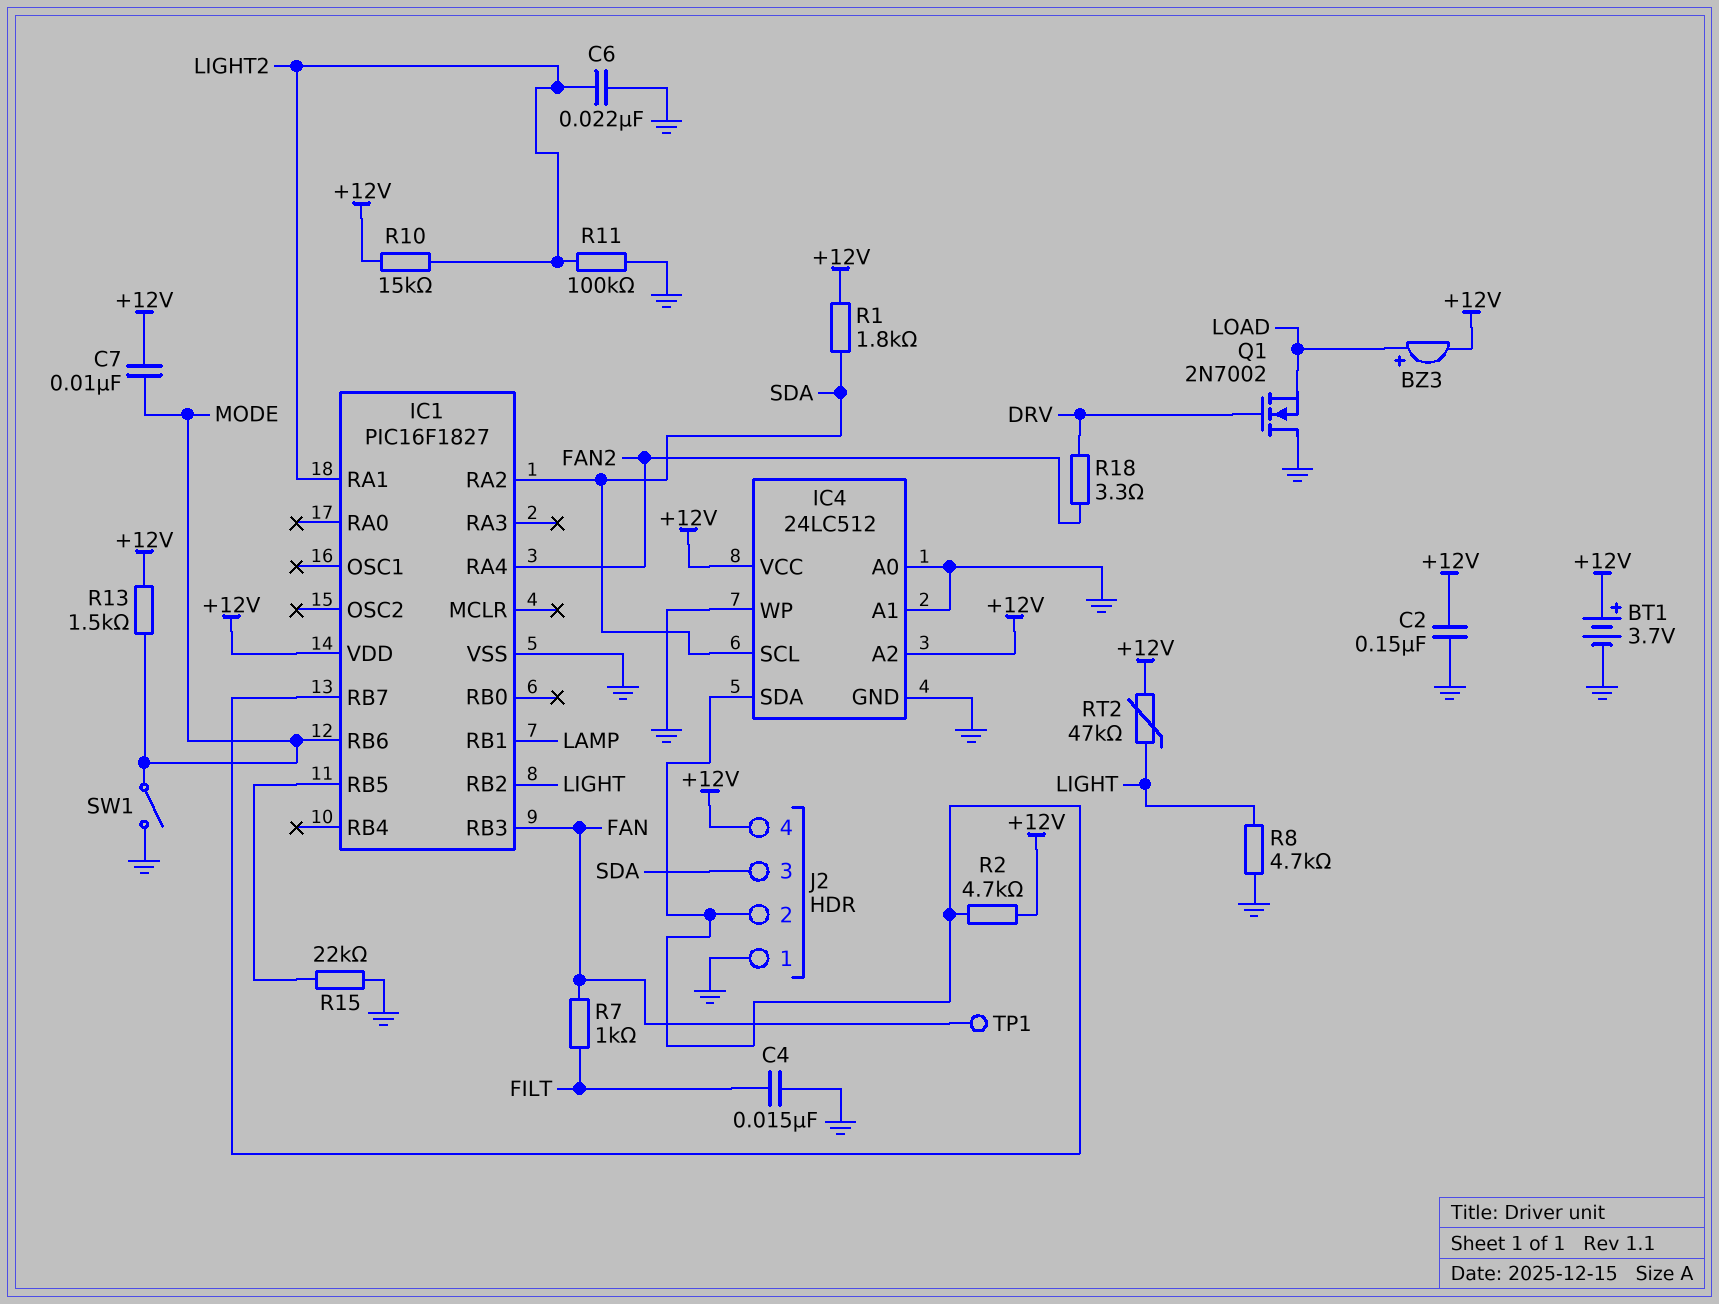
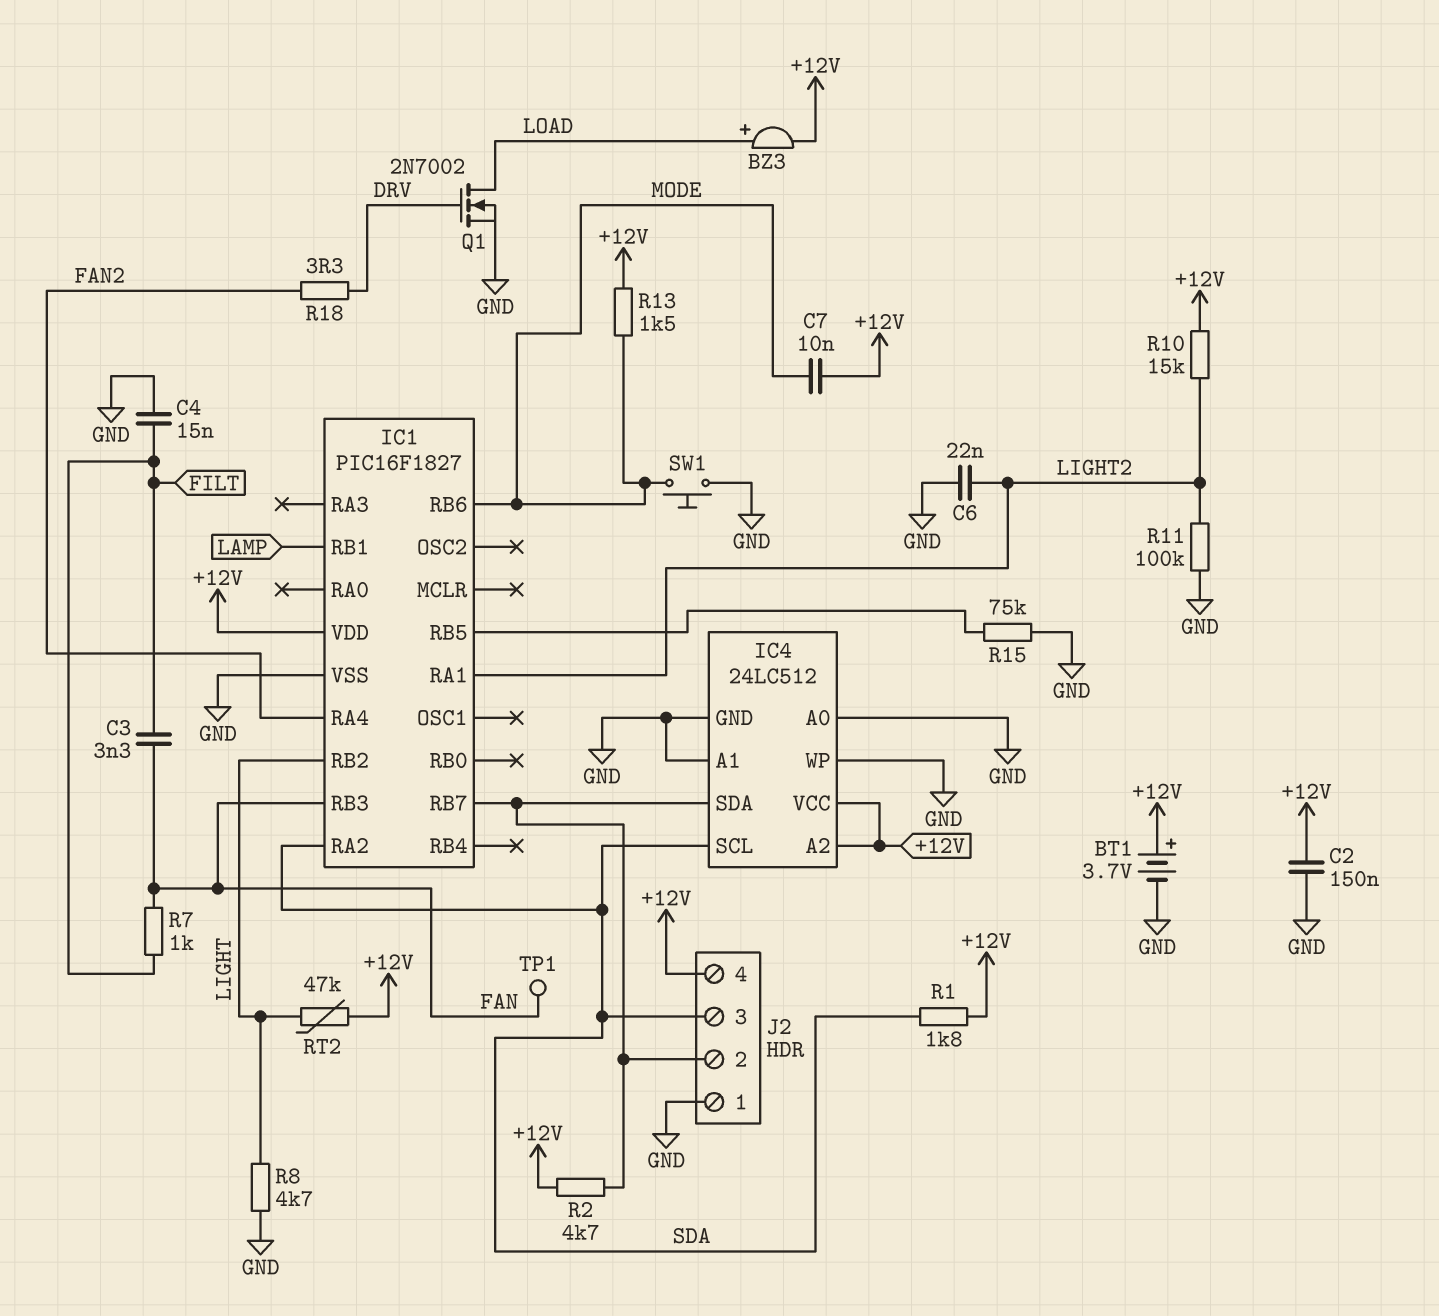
C3: none -> 3.3nF (FAN, FILT)
Q1: NMOS 2N7002 (G DRV, D GND, S LOAD) -> NMOS 2N7002 (G DRV, D LOAD, S GND)
R15: 22k (GND, IC1/RB5) -> 75k (GND, IC1/RB5)
SW1: switch (GND, MODE) -> button (GND, MODE)

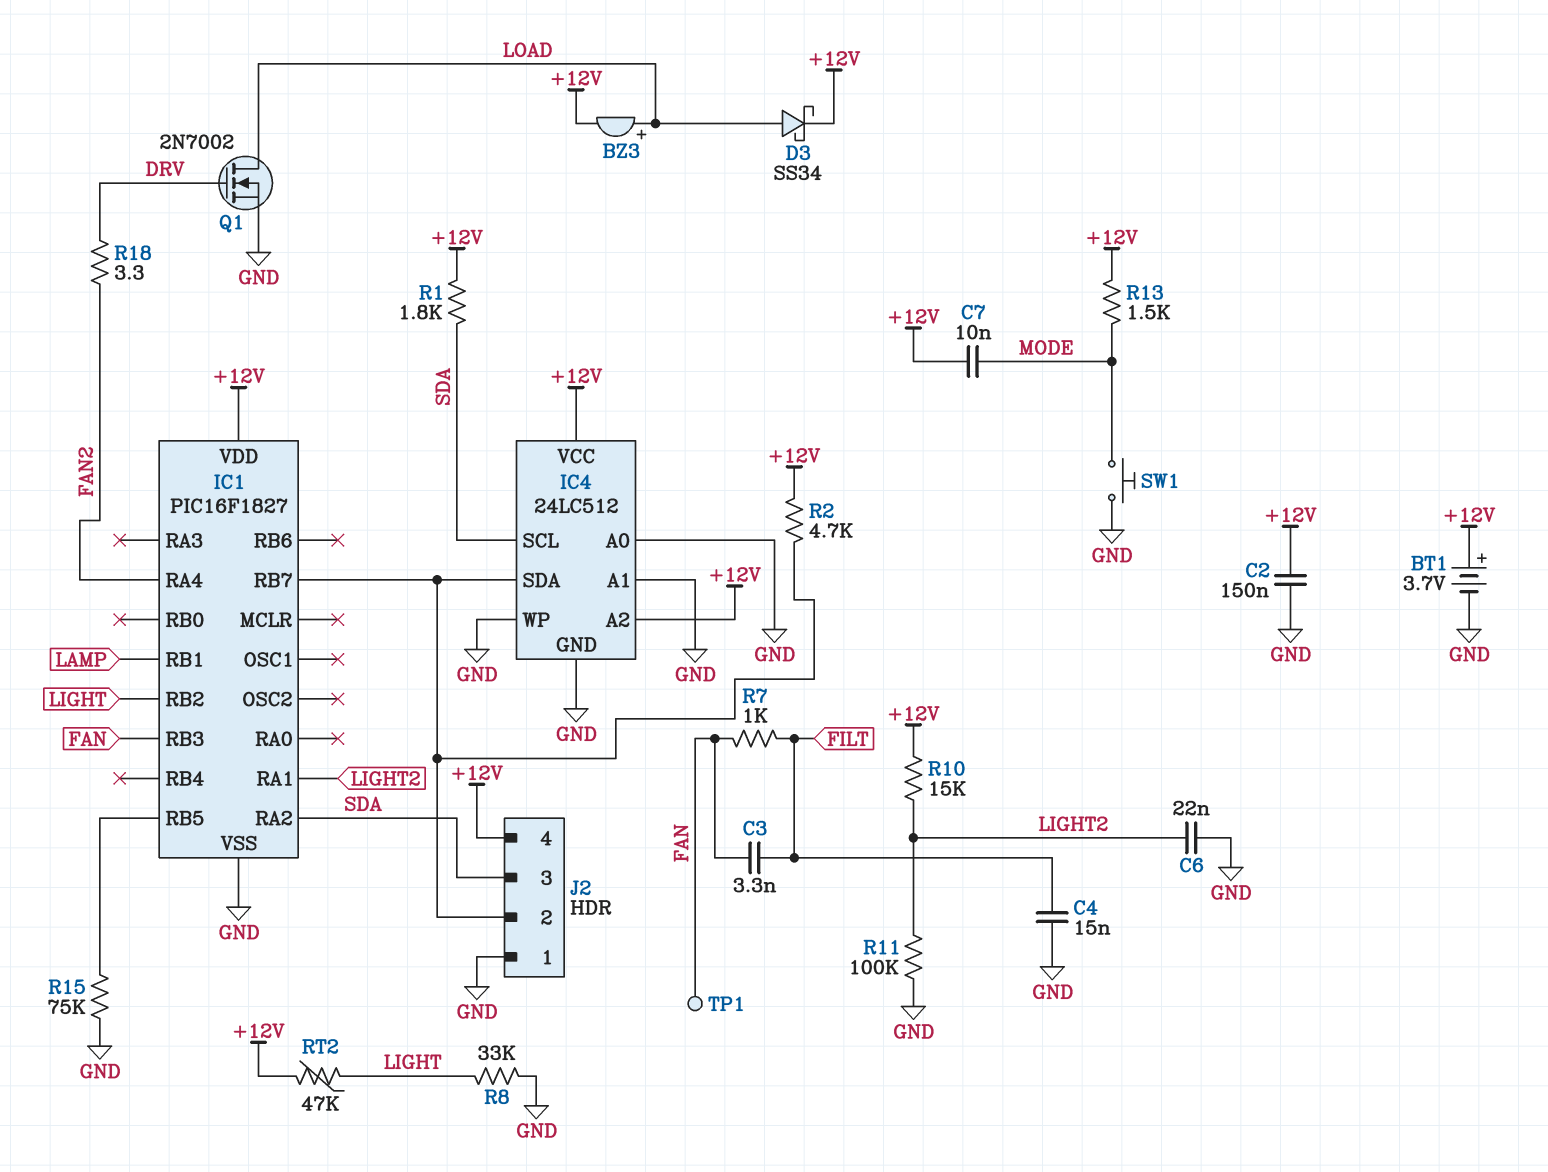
D3: none -> schottky SS34 (A LOAD, K +12V)
IC1 pin RB6: MODE -> none
R8: 4.7k (GND, LIGHT) -> 33k (GND, LIGHT)

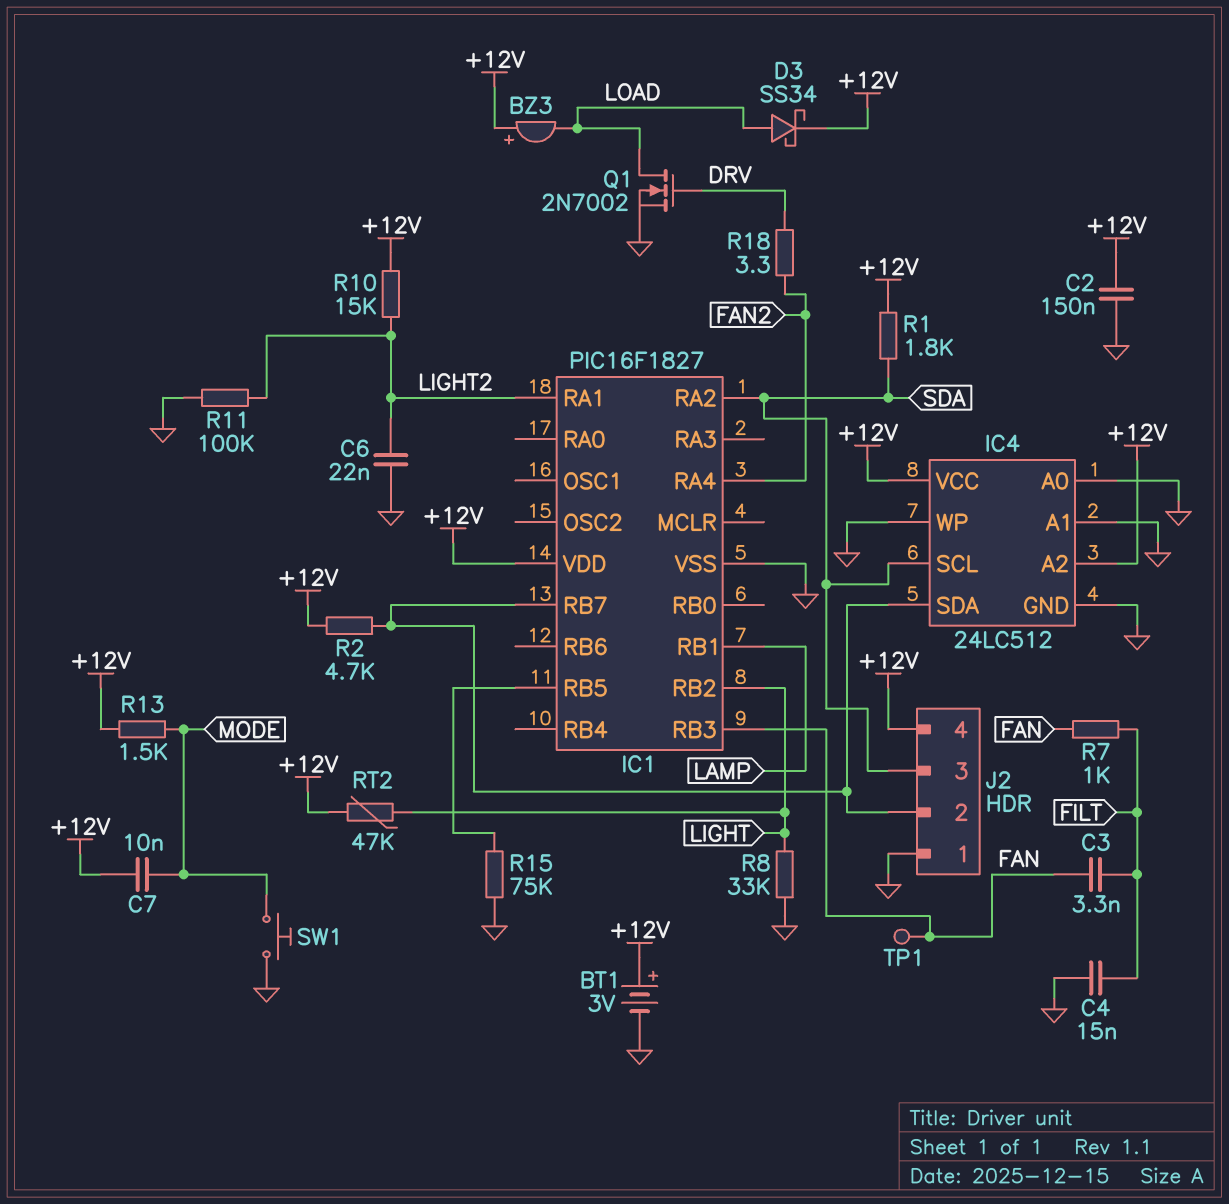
BT1: 3.7V (plus +12V, minus GND) -> 3V (plus +12V, minus GND)
BZ3: buzzer (plus LOAD, minus +12V) -> buzzer (plus +12V, minus LOAD)

